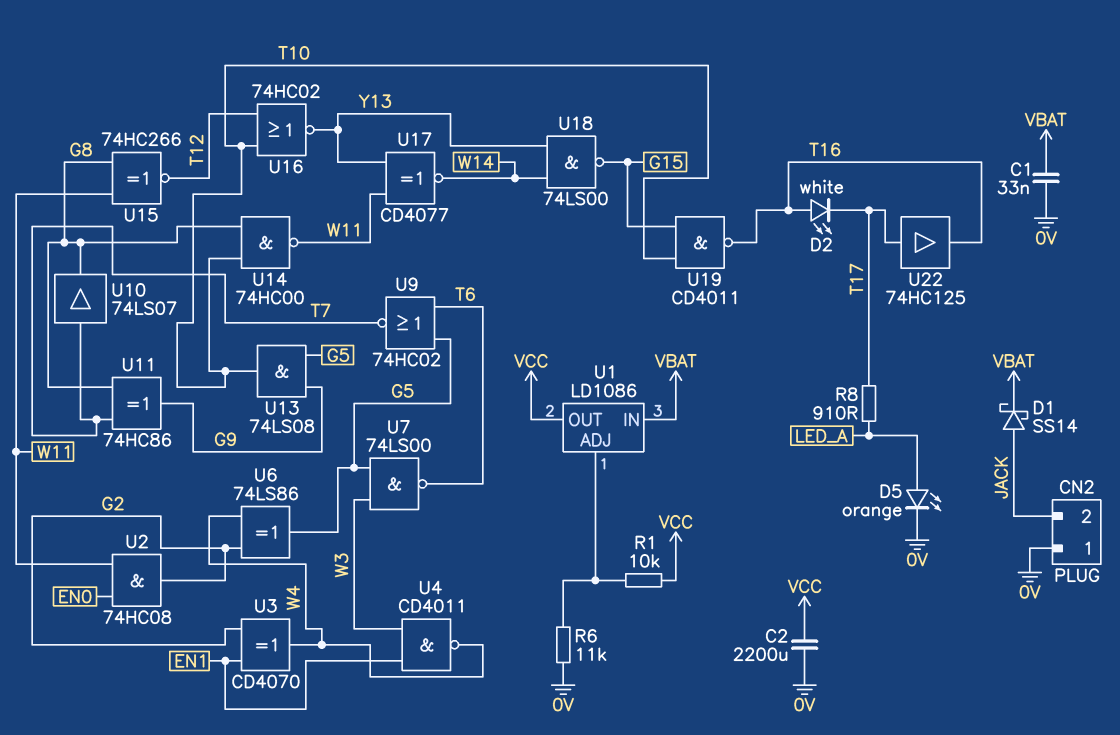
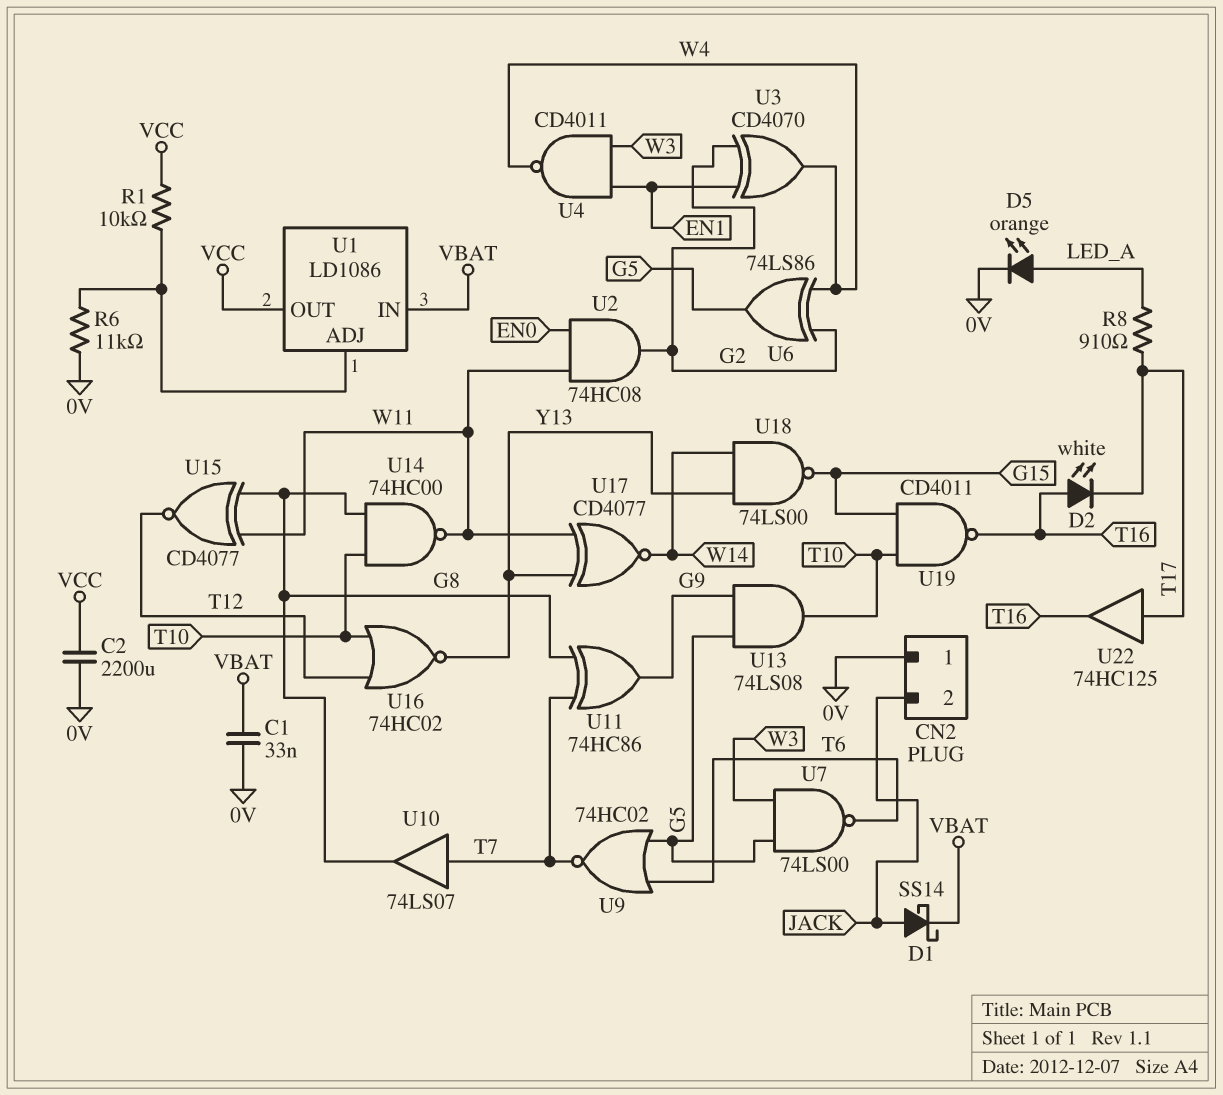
U15: XNOR 74HC266 (in G8, in W11, out T12) -> XNOR CD4077 (in G8, in W11, out T12)

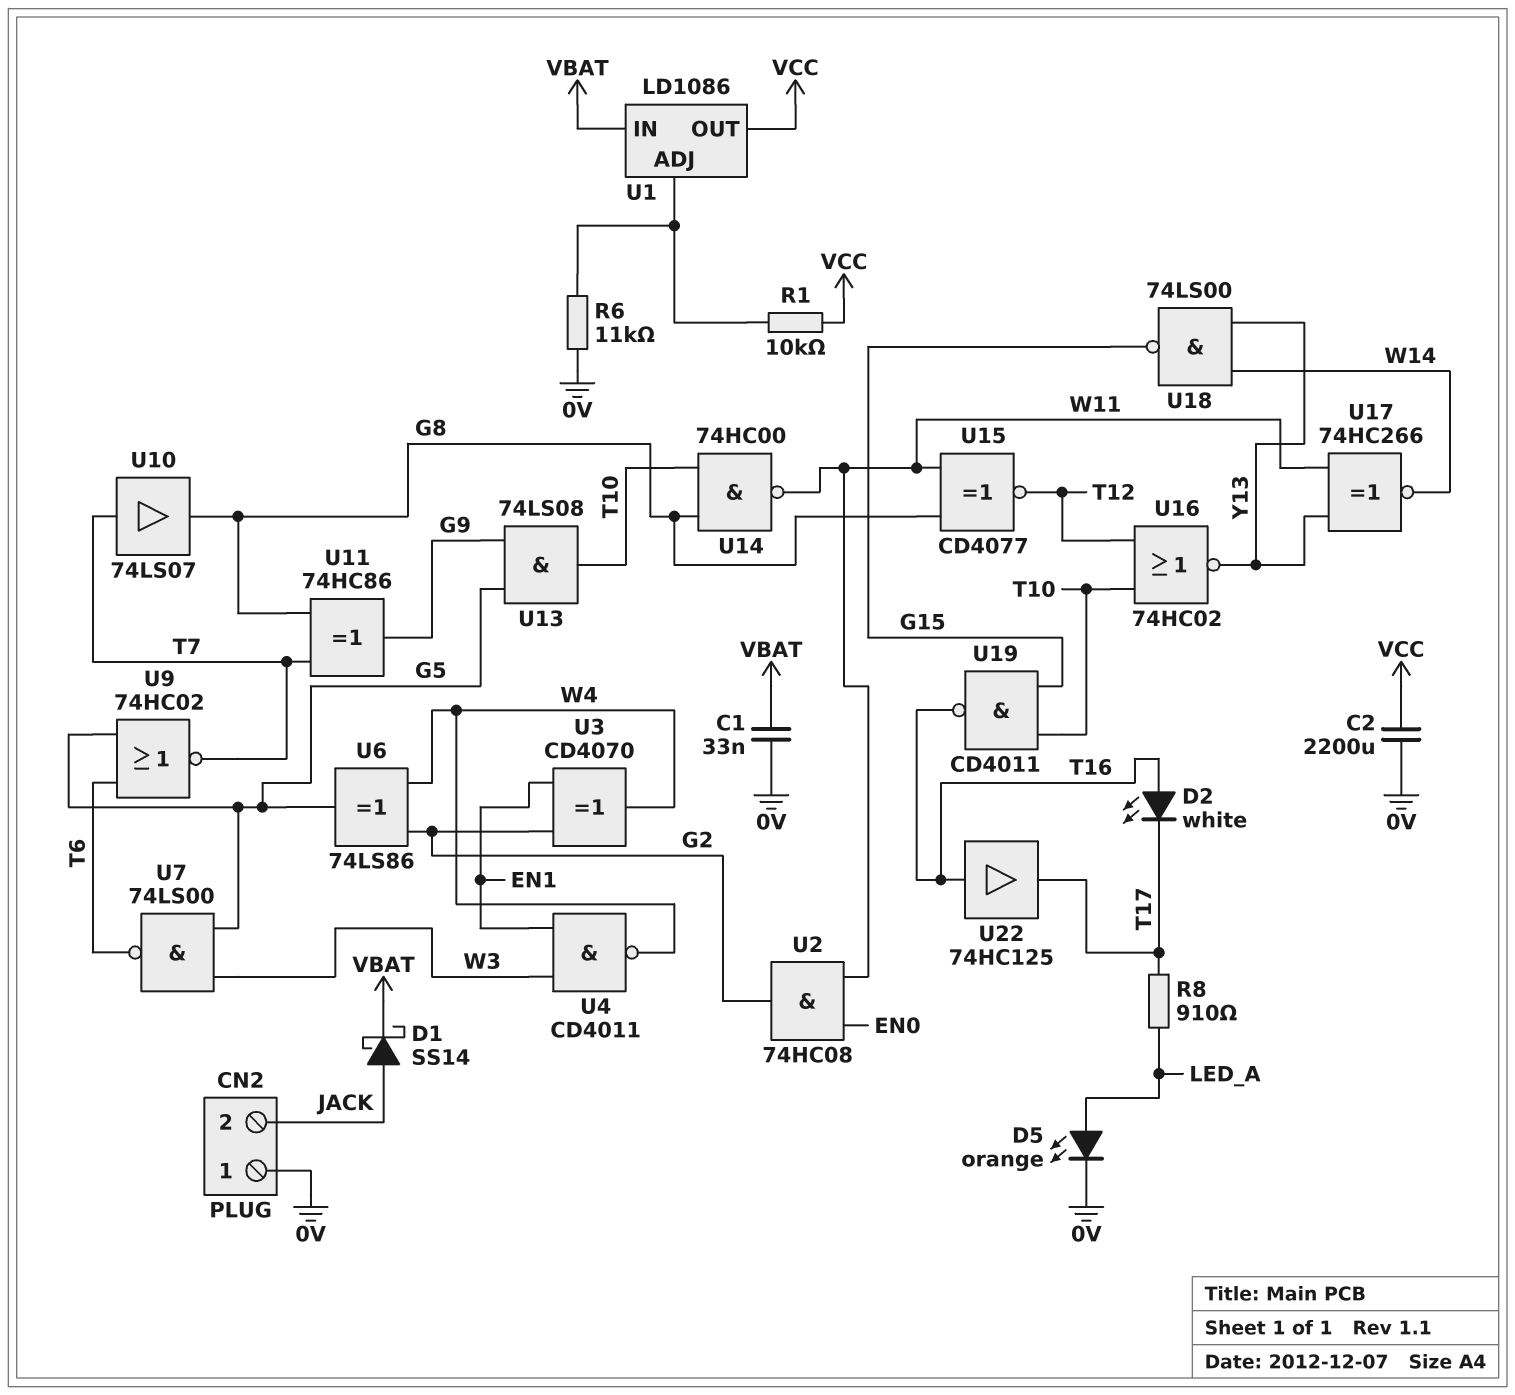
U17: XNOR CD4077 (in W11, in Y13, out W14) -> XNOR 74HC266 (in W11, in Y13, out W14)
U22: buffer 74HC125 (in T17, out T16) -> buffer 74HC125 (in T16, out T17)

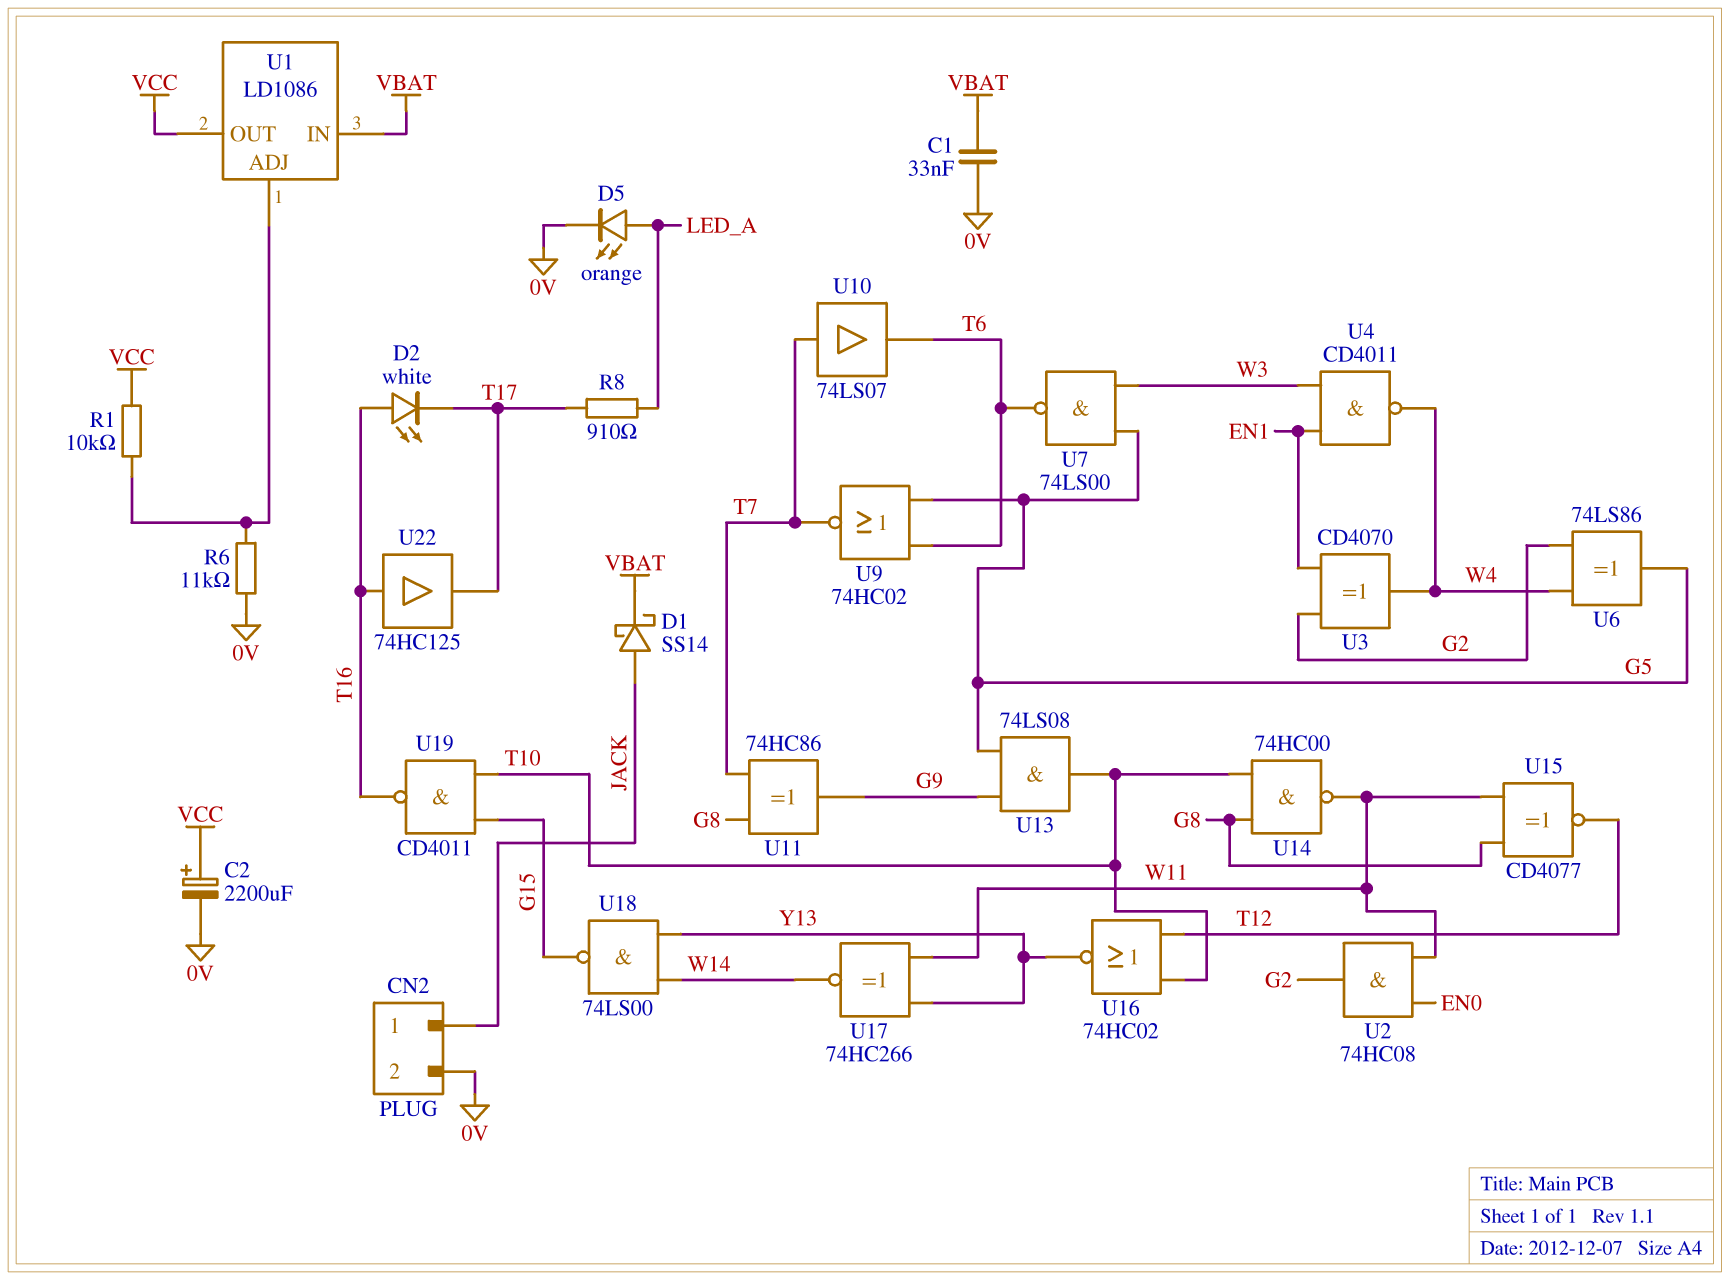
C2: 2200uF (0V, VCC) -> 2200uF (plus VCC, minus 0V)
CN2 pin 1: 0V -> JACK
CN2 pin 2: JACK -> 0V
U10: buffer 74LS07 (in T7, out G8) -> buffer 74LS07 (in T7, out T6)

